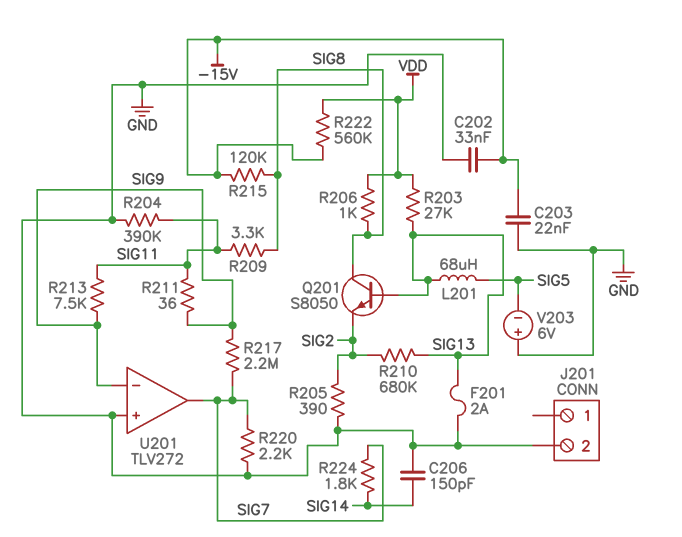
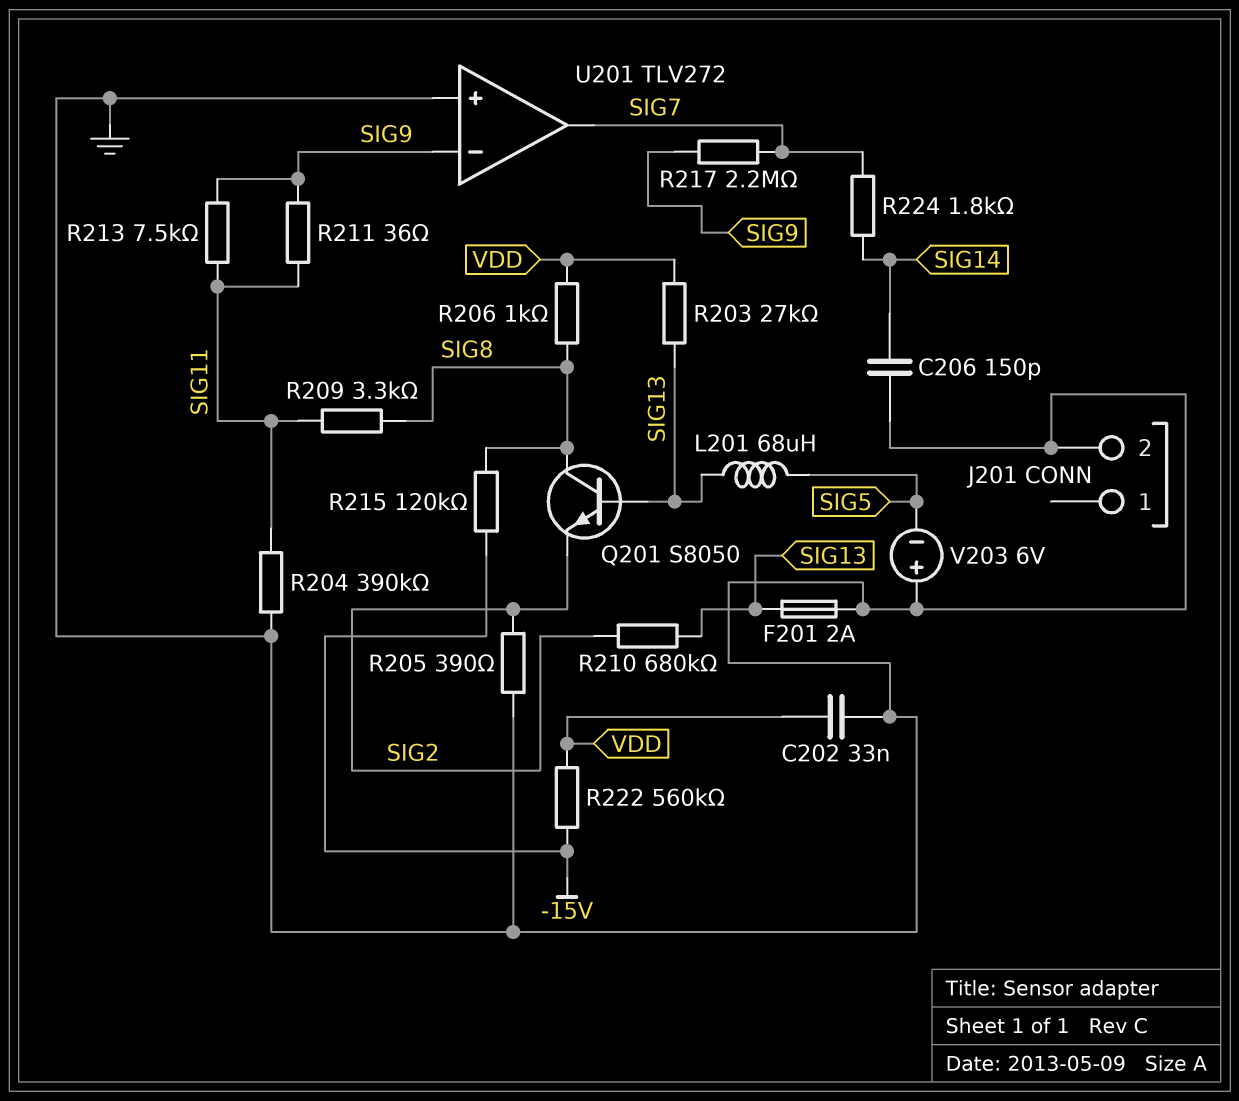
C202: 33nF (-15V, GND) -> 33nF (GND, VDD)
C203: 22nF (-15V, GND) -> none
R220: 2.2k (GND, SIG7) -> none

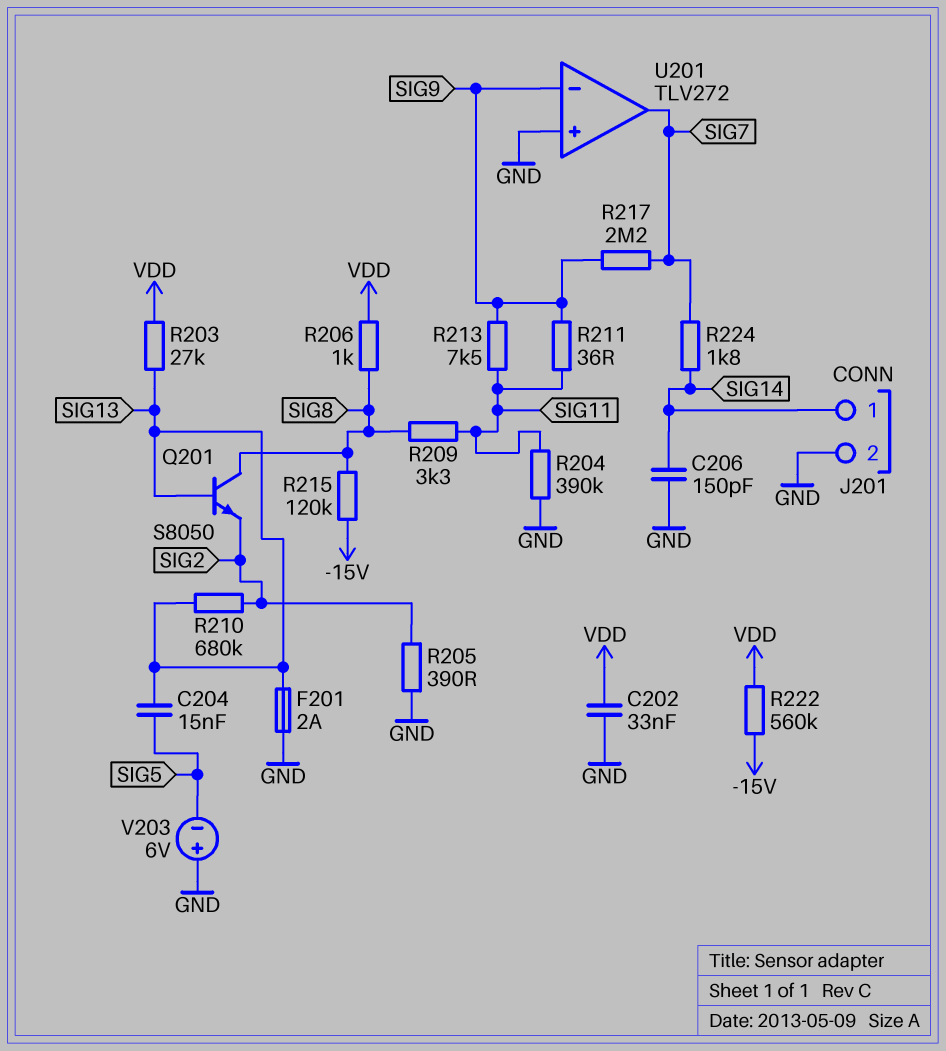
C204: none -> 15nF (SIG5, SIG13)
J201 pin 1: none -> SIG14
L201: 68uH (SIG5, SIG13) -> none

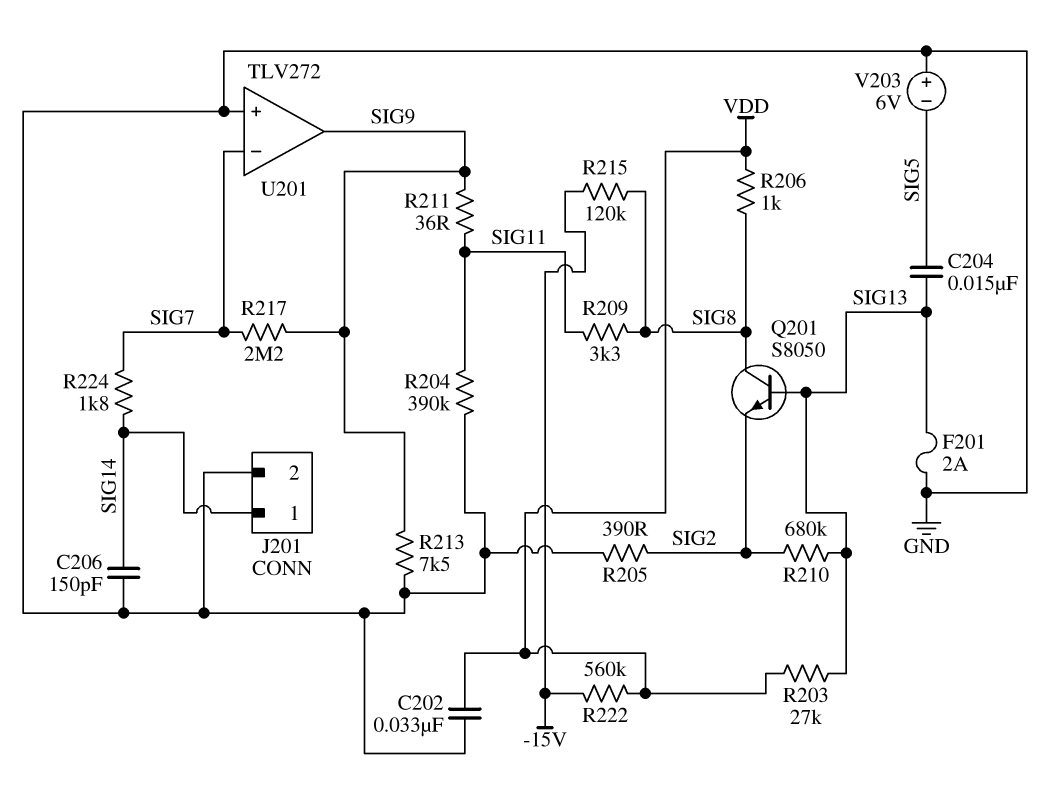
R213: 7.5k (SIG9, SIG11) -> 7.5k (GND, SIG9)
U201 pin in-: SIG9 -> SIG7
U201 pin out: SIG7 -> SIG9

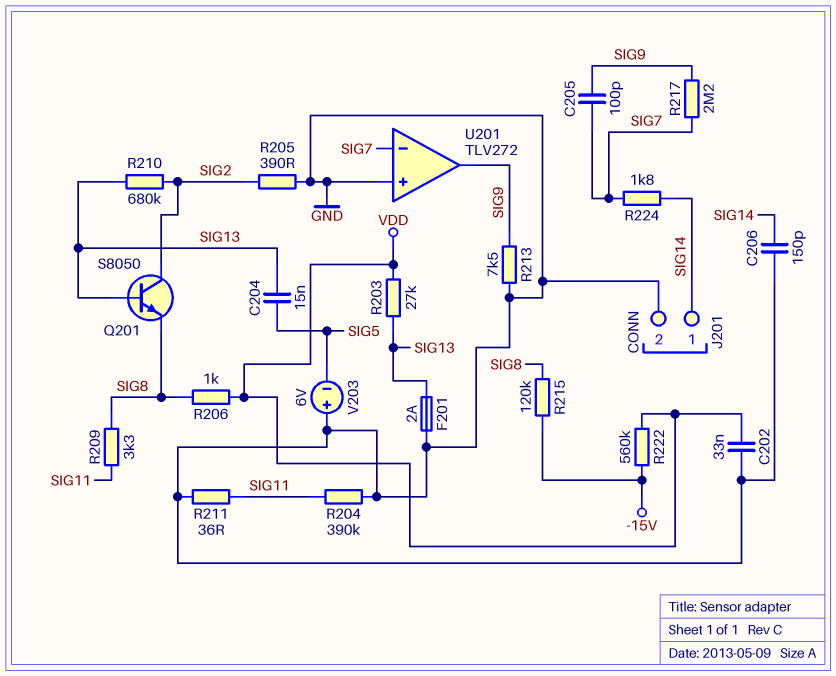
C205: none -> 100pF (SIG7, SIG9)
Q201: NPN S8050 (B SIG13, C SIG8, E SIG2) -> NPN S8050 (B SIG13, C SIG2, E SIG8)
R211: 36 (SIG9, SIG11) -> 36 (GND, SIG11)

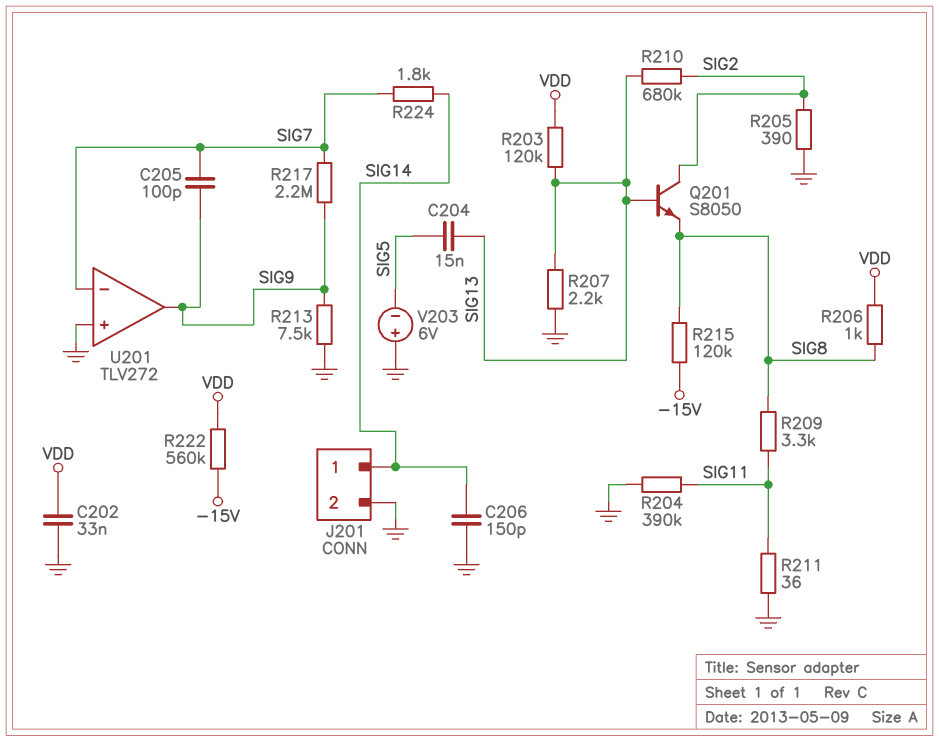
F201: 2A (GND, SIG13) -> none
R203: 27k (SIG13, VDD) -> 120k (SIG13, VDD)
R207: none -> 2.2k (GND, SIG13)

